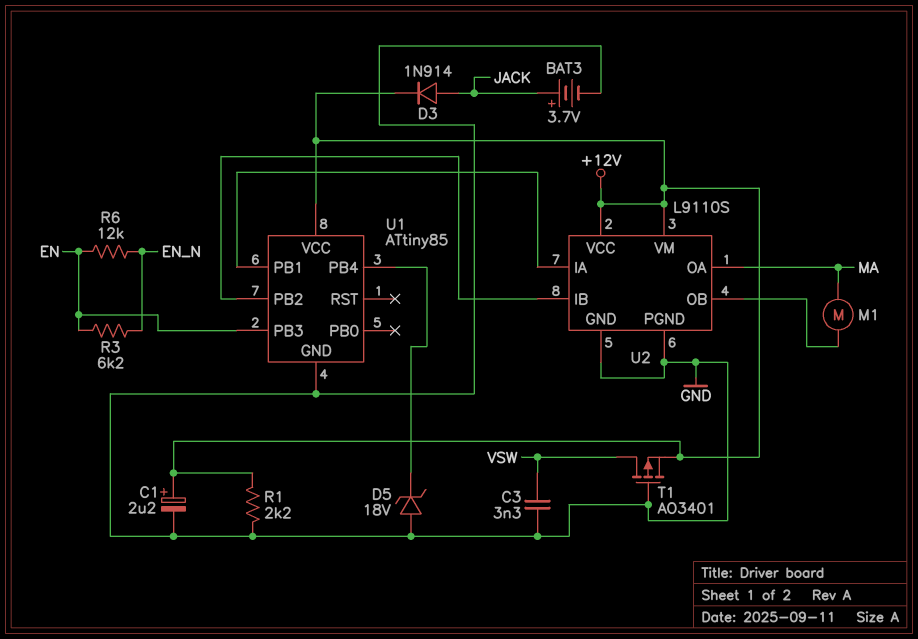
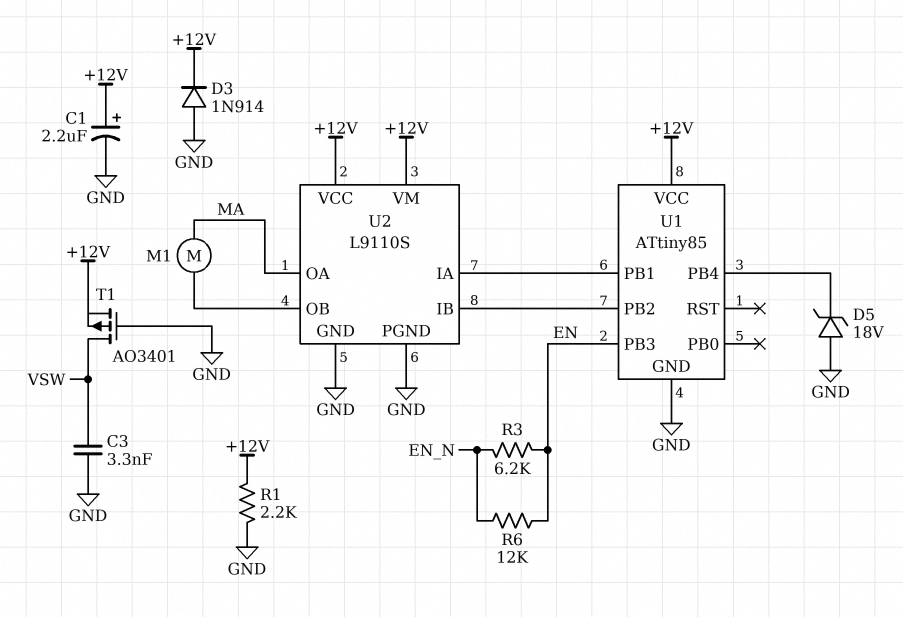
BAT3: 3.7V (plus JACK, minus GND) -> none
D3: diode 1N914 (A JACK, K +12V) -> diode 1N914 (A GND, K +12V)

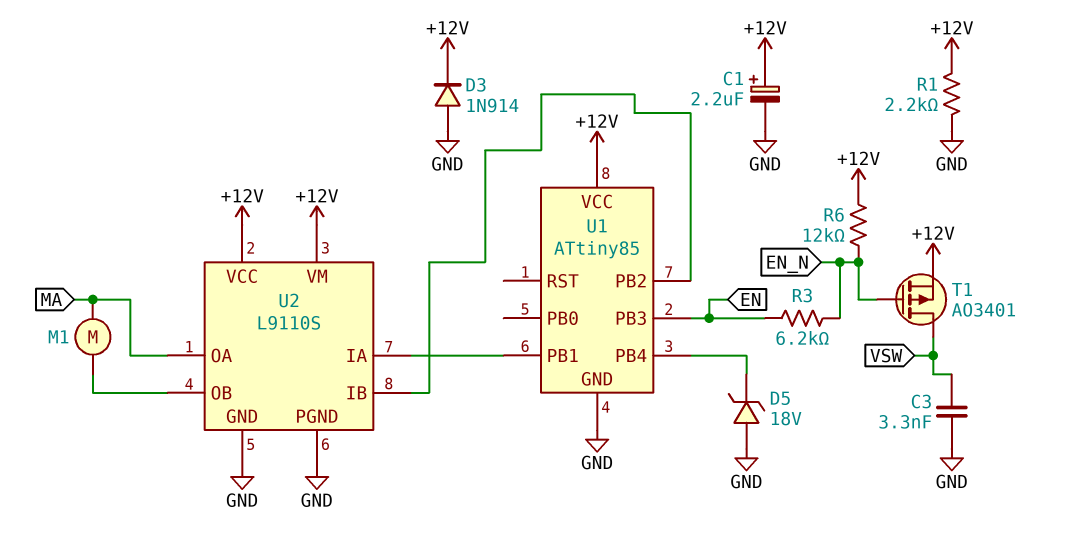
R6: 12k (EN, EN_N) -> 12k (+12V, EN_N)
T1: PMOS AO3401 (G GND, D VSW, S +12V) -> PMOS AO3401 (G EN_N, D VSW, S +12V)

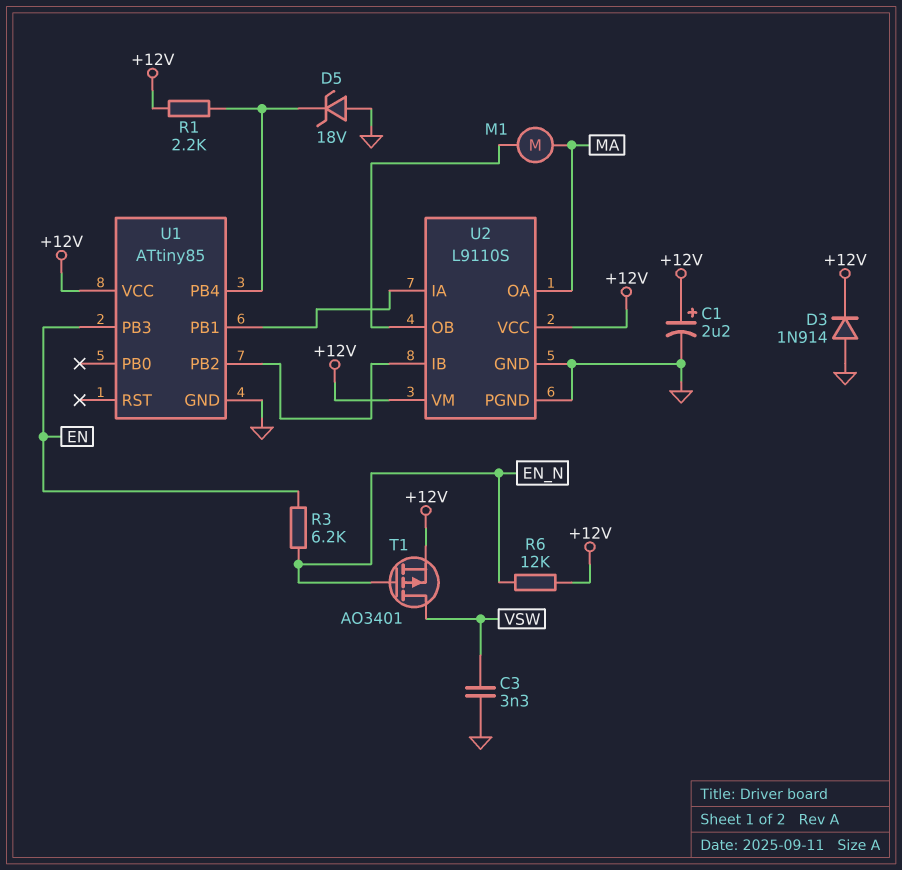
R1: 2.2k (+12V, GND) -> 2.2k (+12V, U1/PB4)

